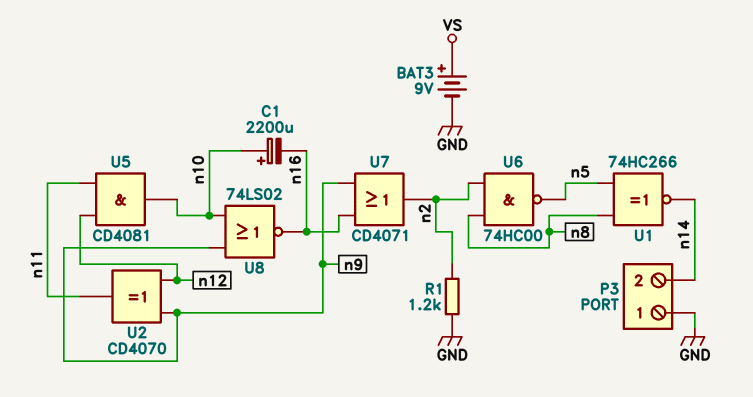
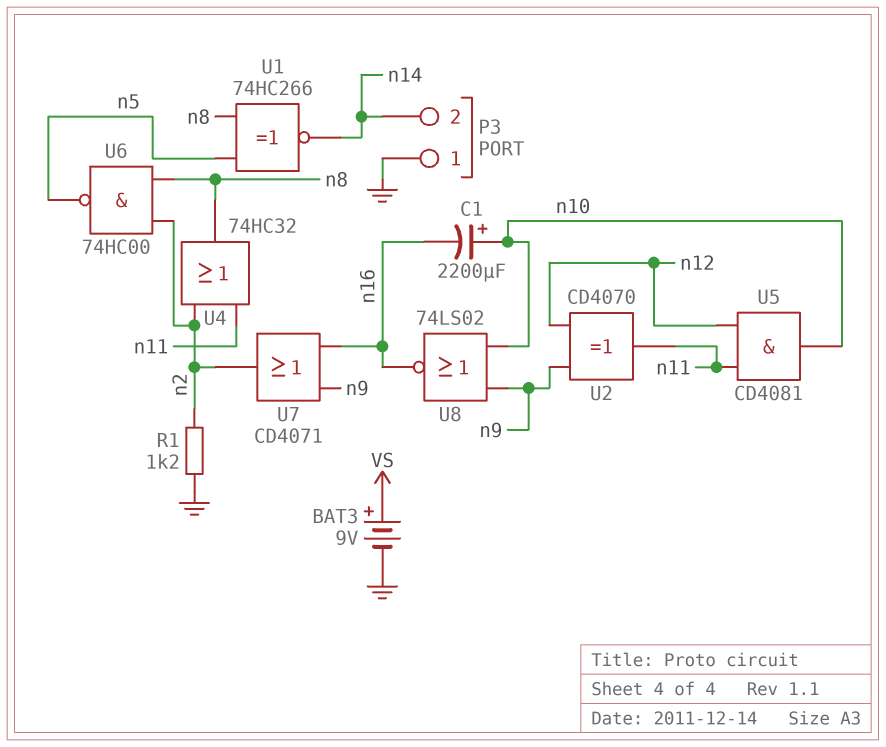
U4: none -> OR 74HC32 (in n2, in n11, out n8)

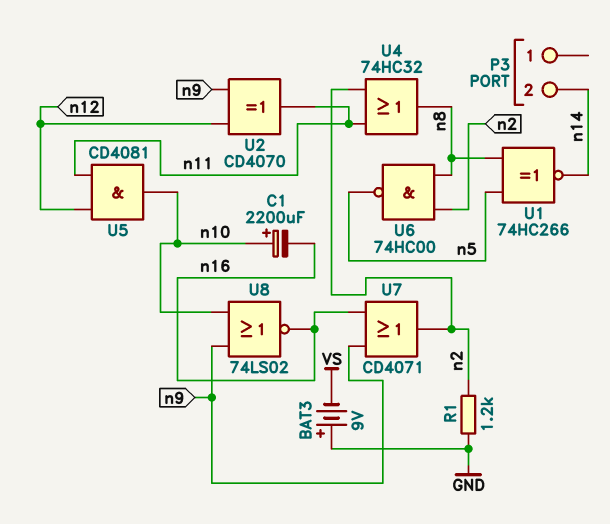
BAT3: 9V (plus VS, minus GND) -> 9V (plus GND, minus VS)
P3 pin 1: GND -> none

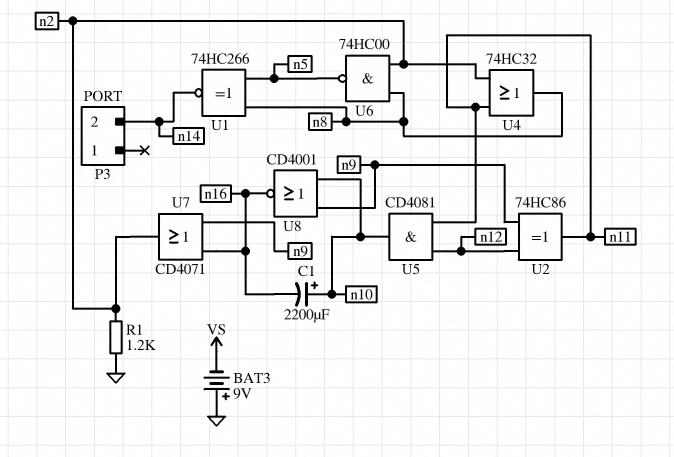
U2: XOR CD4070 (in n9, in n12, out n11) -> XOR 74HC86 (in n9, in n12, out n11)
U8: NOR 74LS02 (in n9, in n10, out n16) -> NOR CD4001 (in n9, in n10, out n16)

